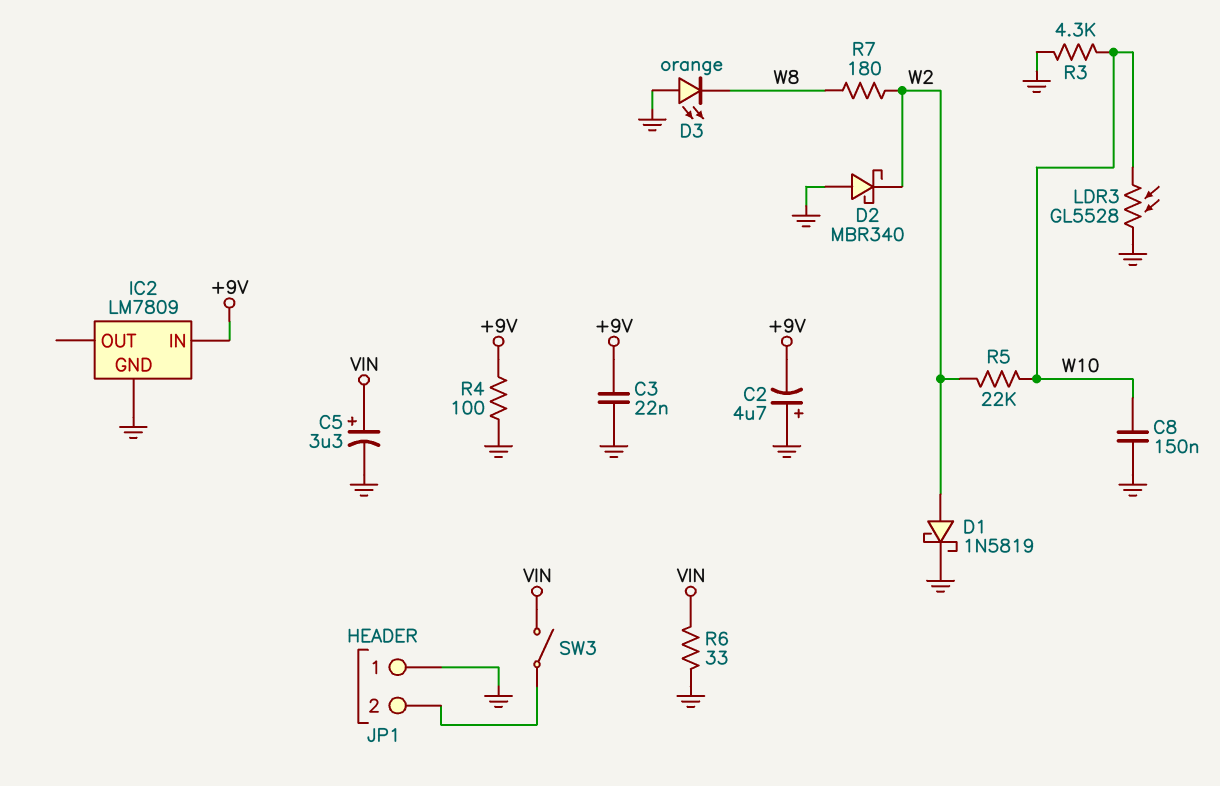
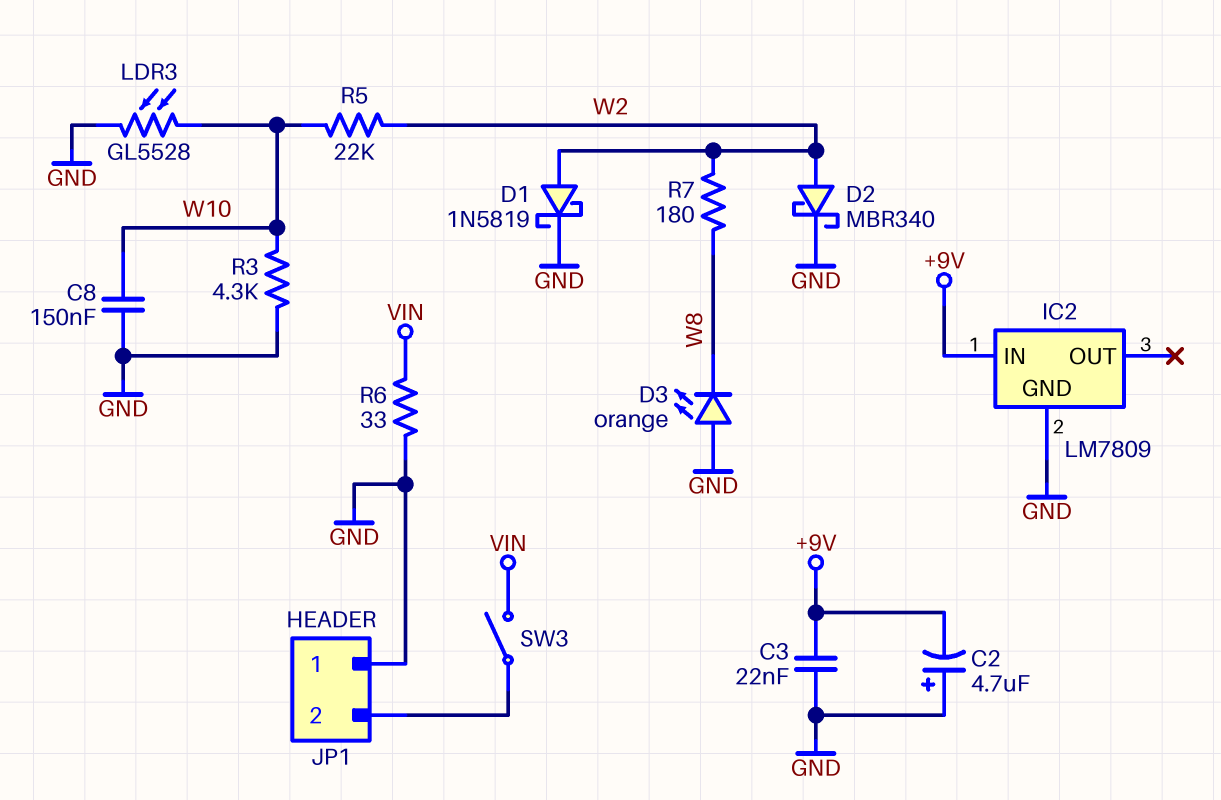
C5: 3.3uF (plus VIN, minus GND) -> none
D2: schottky MBR340 (A GND, K W2) -> schottky MBR340 (A W2, K GND)
R4: 100 (+9V, GND) -> none

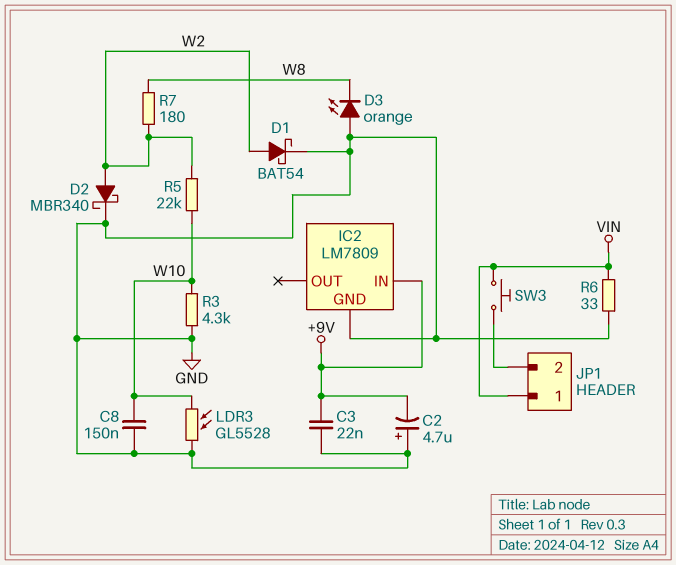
D1: schottky 1N5819 (A W2, K GND) -> schottky BAT54 (A W2, K GND)
JP1 pin 1: GND -> VIN
SW3: switch (JP1/2, VIN) -> button (JP1/2, VIN)

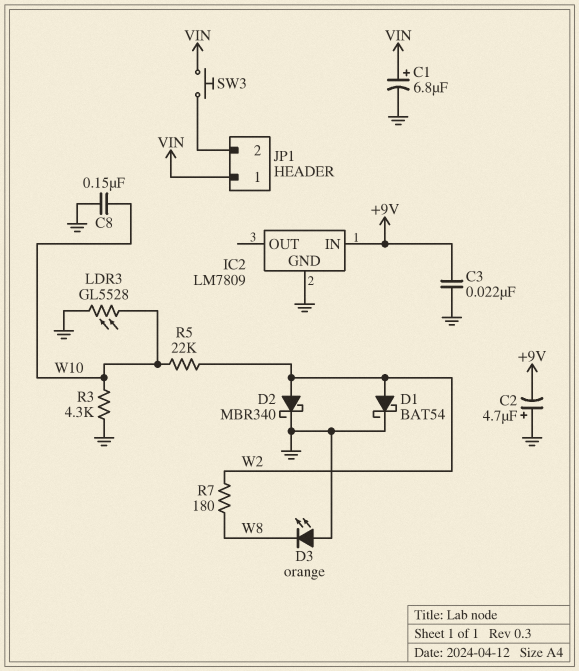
C1: none -> 6.8uF (plus VIN, minus GND)
R6: 33 (GND, VIN) -> none

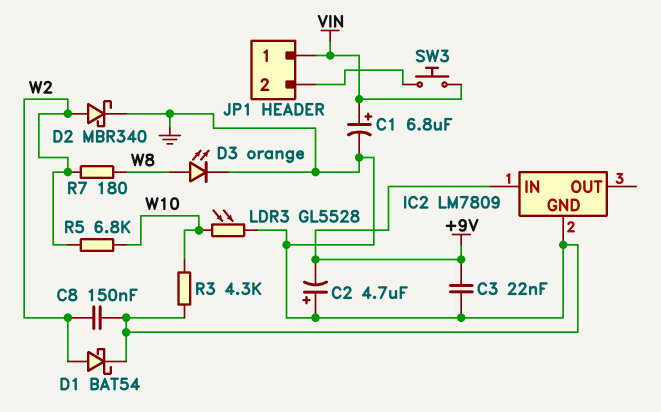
C8: 150nF (GND, W10) -> 150nF (GND, W2)
D3: LED orange (A GND, K W8) -> LED orange (A W8, K GND)
R5: 22k (W2, W10) -> 6.8k (W2, W10)

